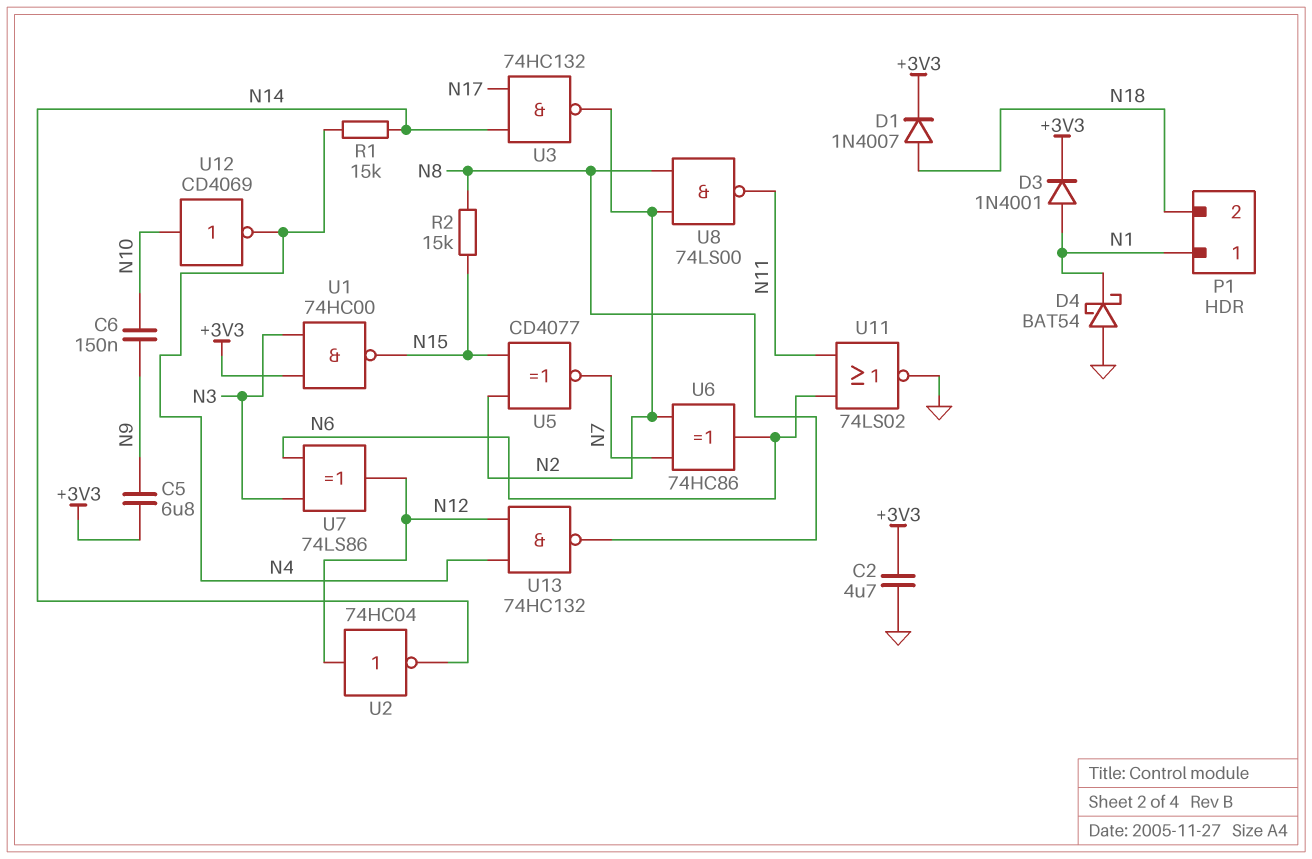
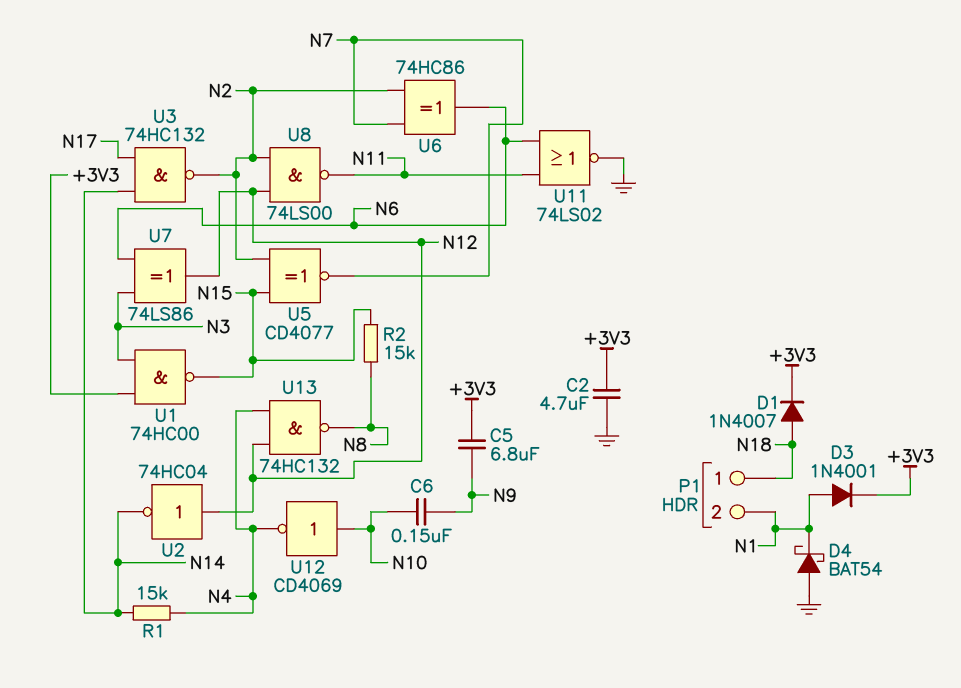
P1 pin 1: N1 -> N18
P1 pin 2: N18 -> N1
U8: NAND 74LS00 (in N2, in N8, out N11) -> NAND 74LS00 (in N2, in N12, out N11)

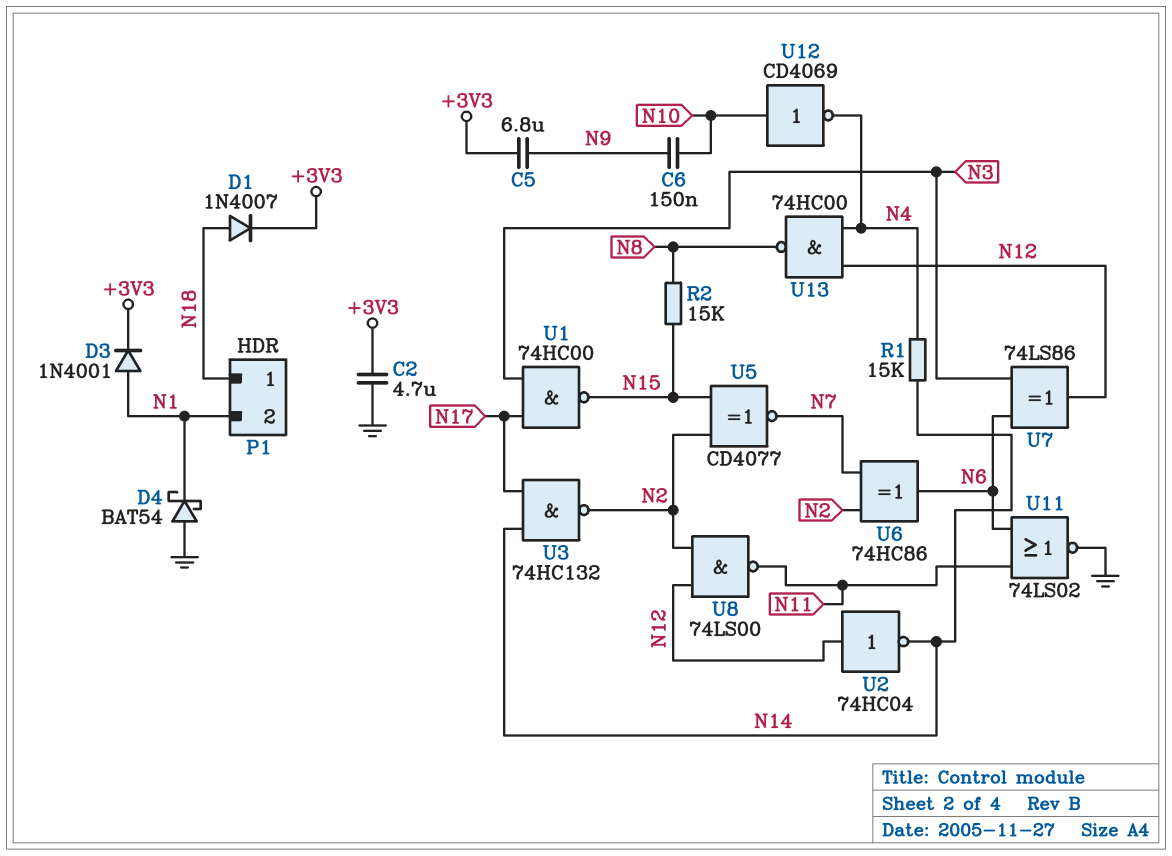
U1: NAND 74HC00 (in +3V3, in N3, out N15) -> NAND 74HC00 (in N3, in N17, out N15)
U13: NAND 74HC132 (in N4, in N12, out N8) -> NAND 74HC00 (in N4, in N12, out N8)

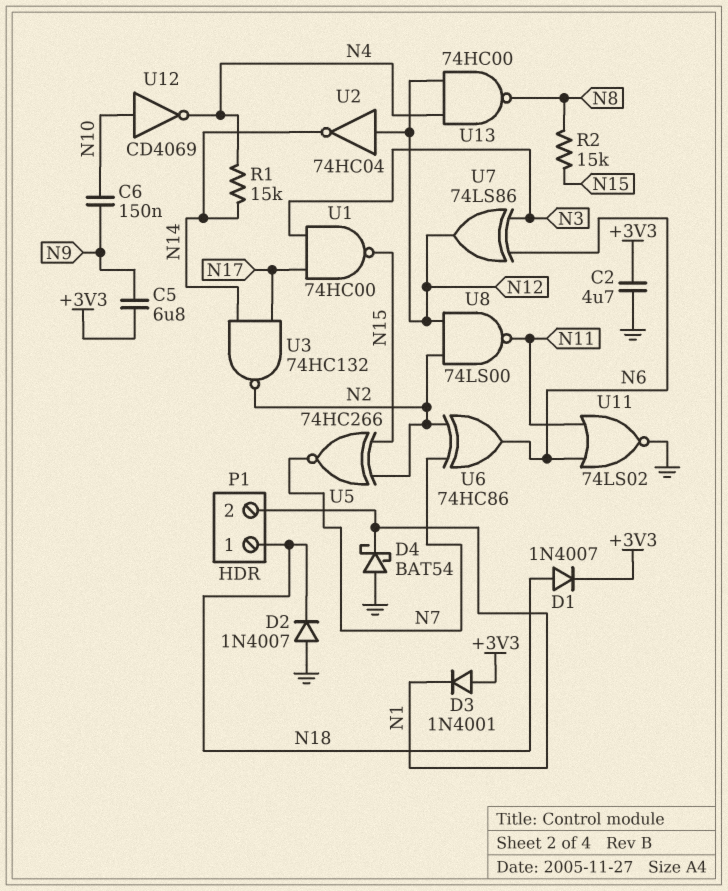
D2: none -> diode 1N4007 (A GND, K N18)
D3: diode 1N4001 (A N1, K +3V3) -> diode 1N4001 (A +3V3, K N1)
U5: XNOR CD4077 (in N2, in N15, out N7) -> XNOR 74HC266 (in N2, in N15, out N7)

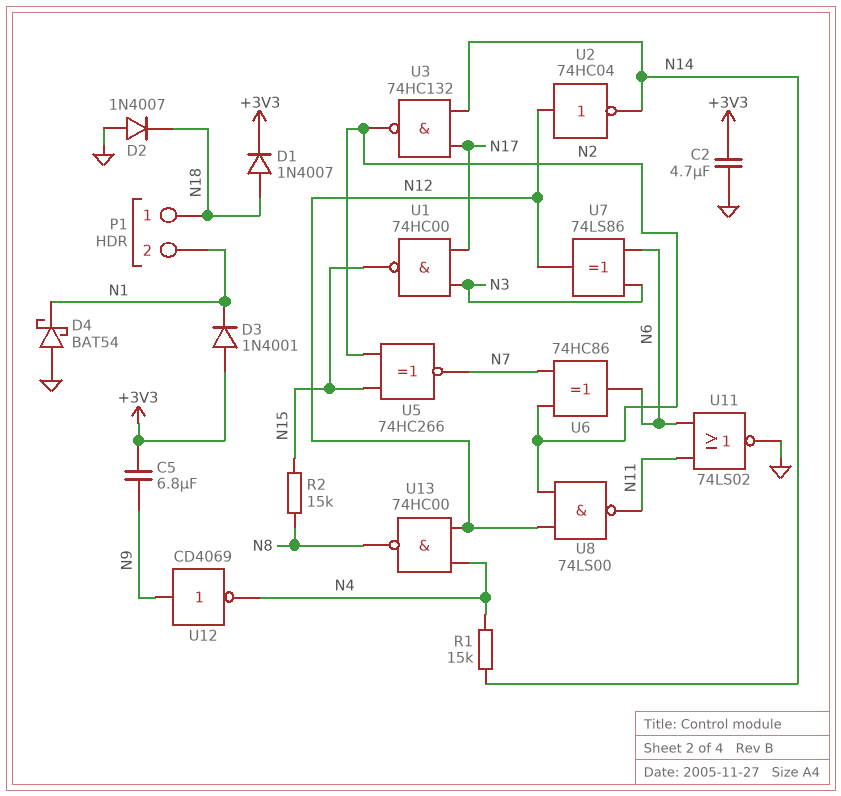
C6: 150nF (N9, N10) -> none
U12: NOT CD4069 (in N10, out N4) -> NOT CD4069 (in N9, out N4)

